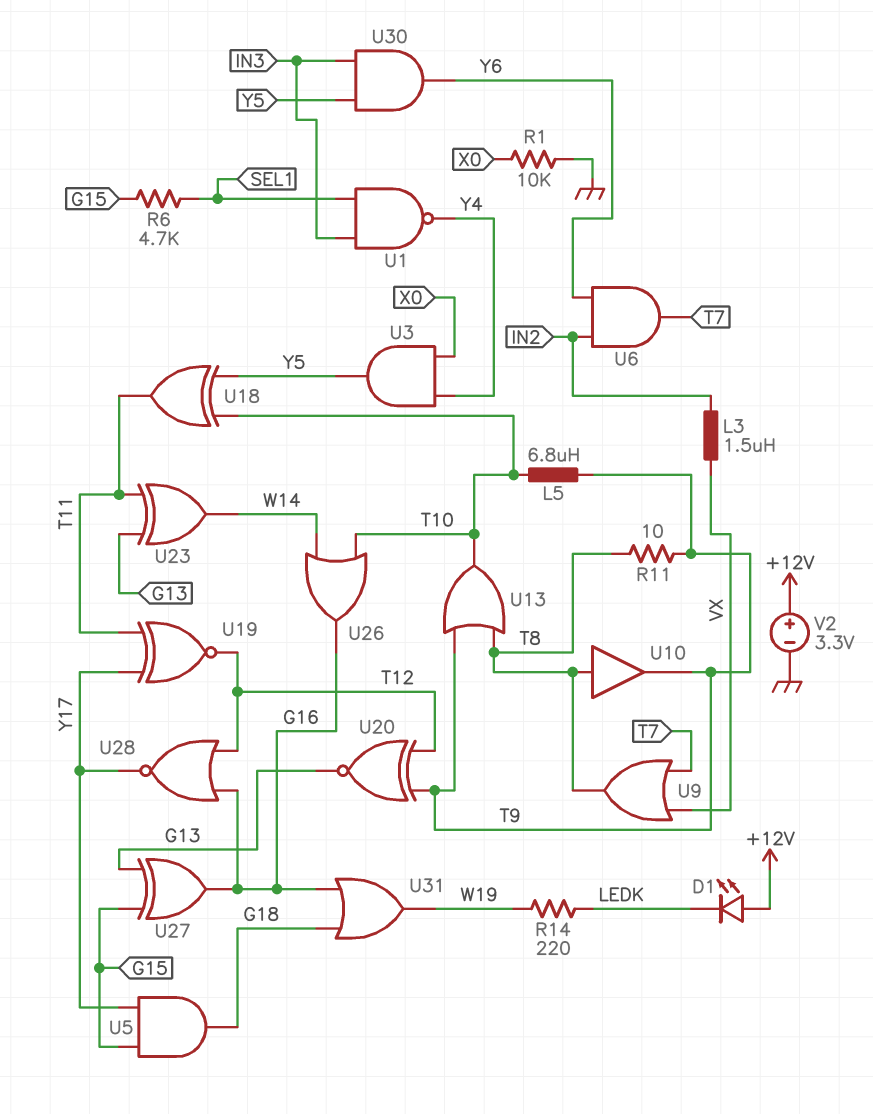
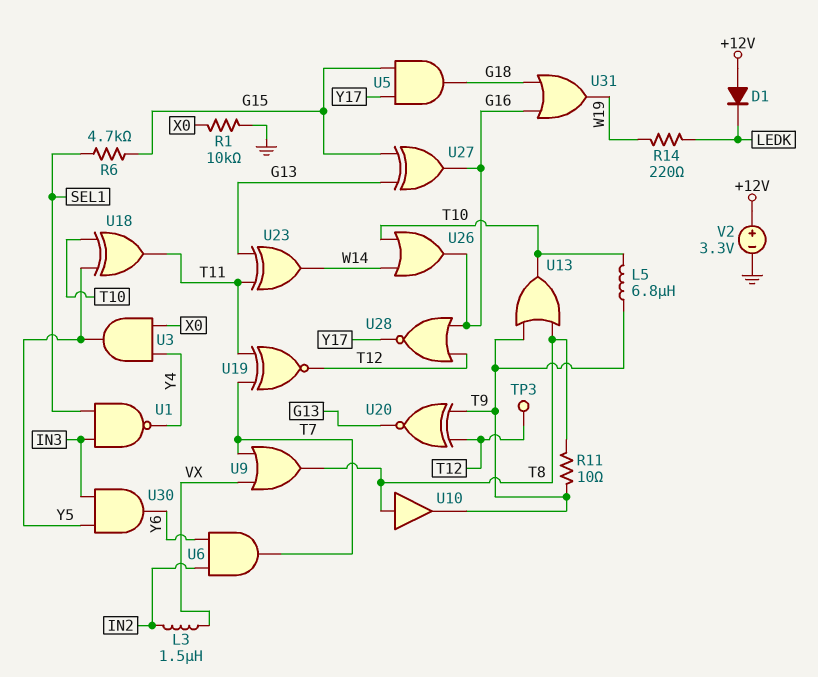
D1: LED (A +12V, K LEDK) -> diode (A +12V, K LEDK)
TP3: none -> test point (T12)
U19: XNOR (in T11, in Y17, out T12) -> XNOR (in T7, in T11, out T12)

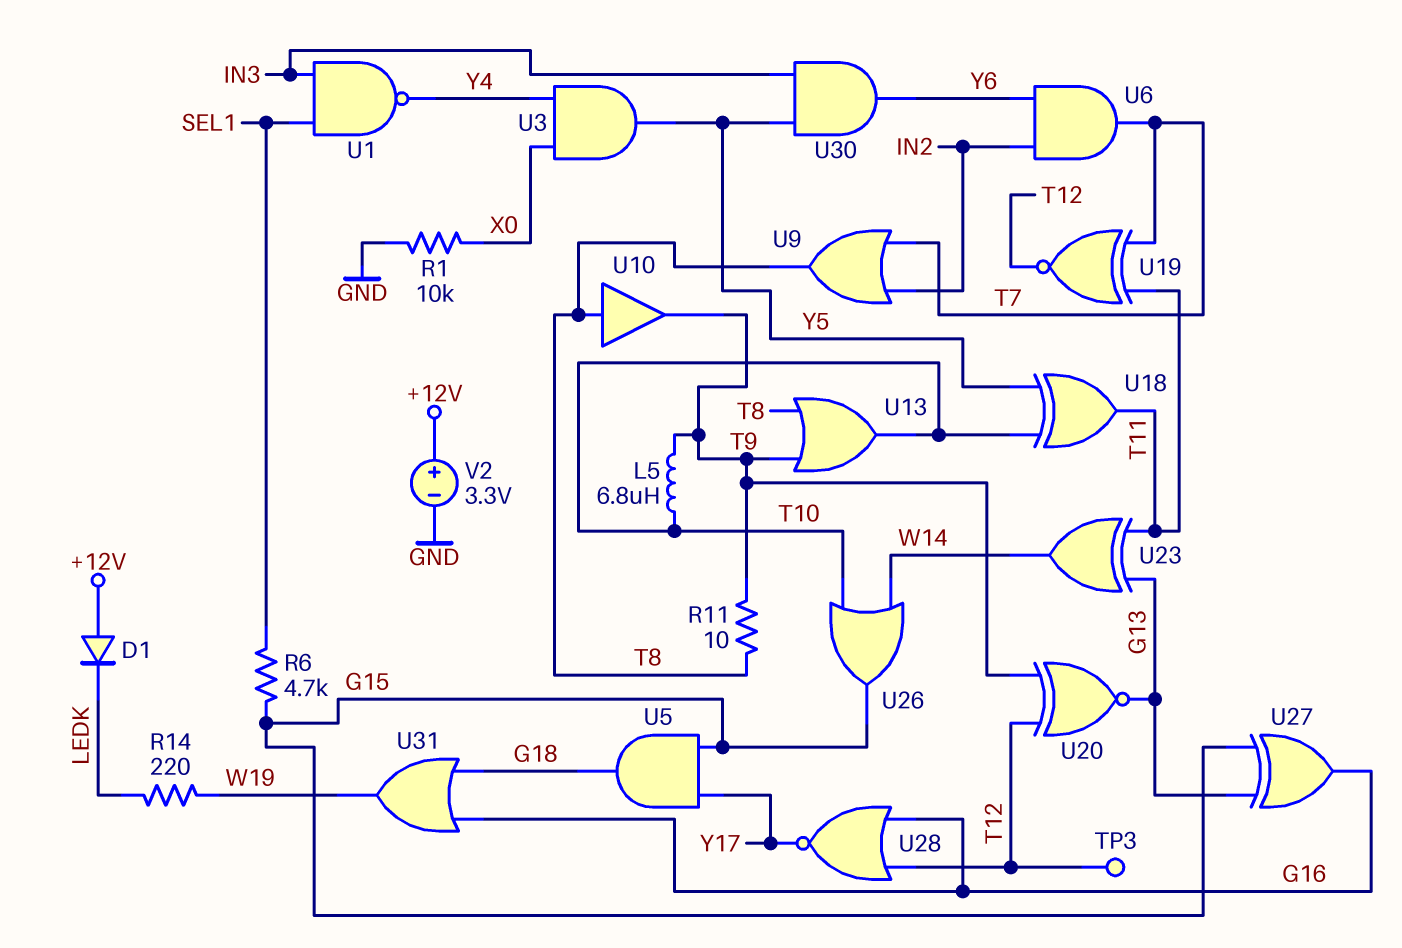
L3: 1.5uH (IN2, VX) -> none
U9: OR (in T7, in VX, out T8) -> OR (in IN2, in T7, out T8)
U26: OR (in T10, in W14, out G16) -> OR (in T10, in W14, out G15)

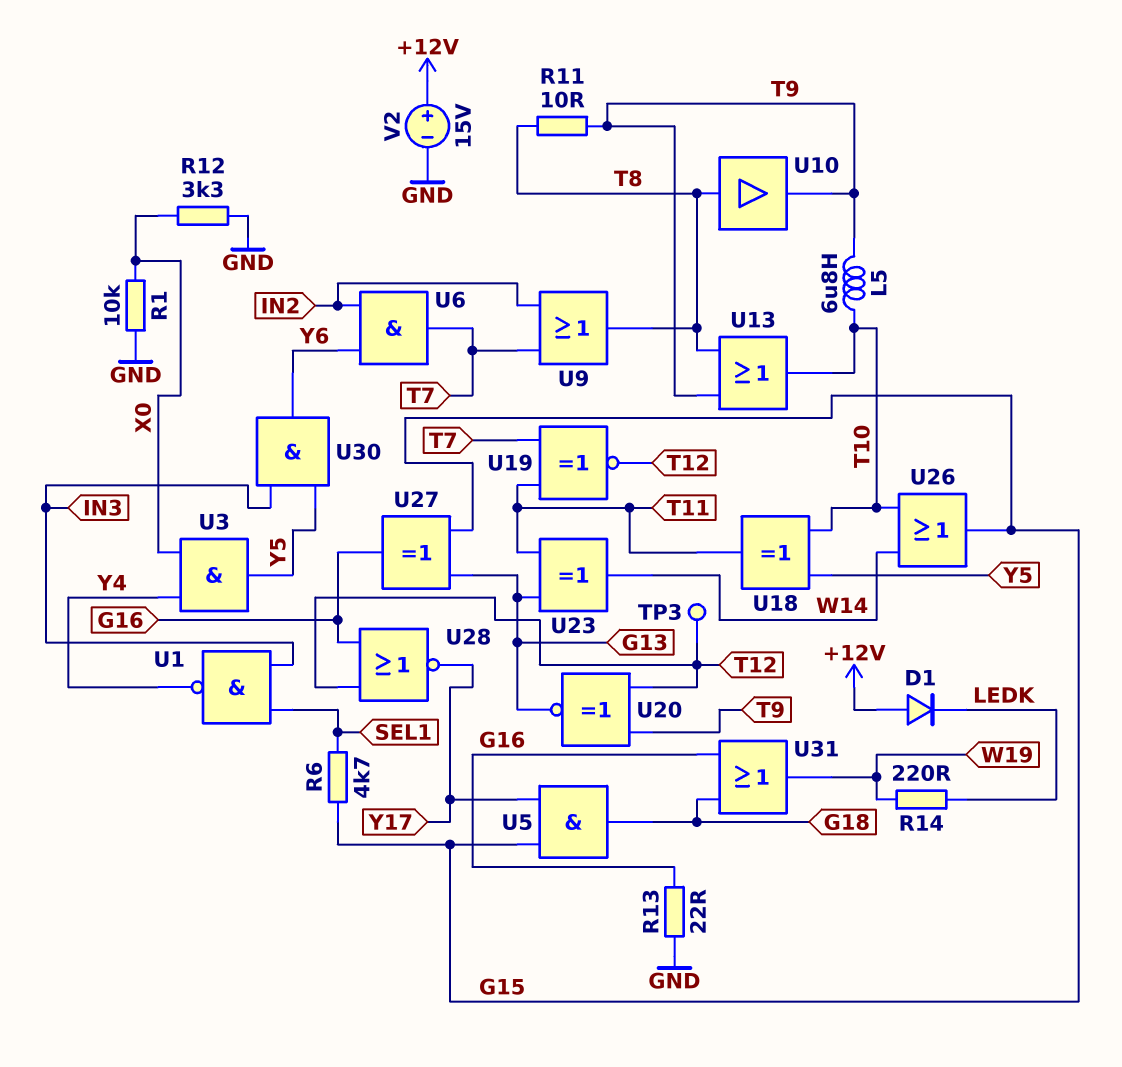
R12: none -> 3.3k (GND, X0)
R13: none -> 22 (G16, GND)
V2: 3.3V (plus +12V, minus GND) -> 15V (plus +12V, minus GND)

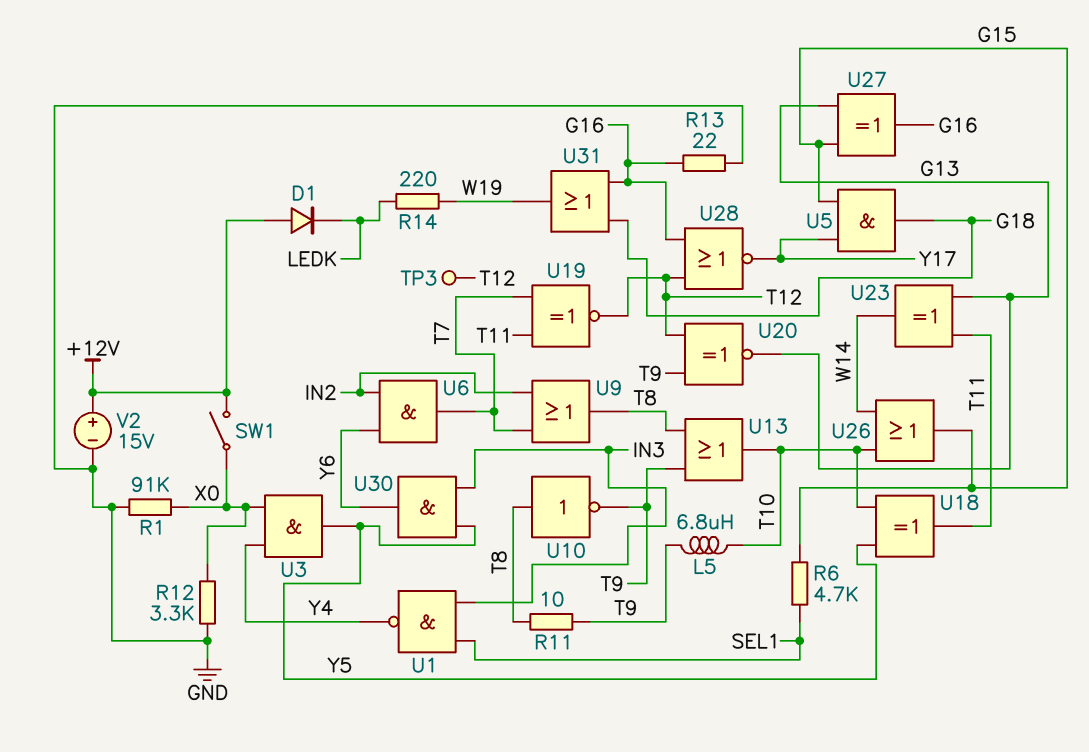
R1: 10k (GND, X0) -> 91k (GND, X0)
SW1: none -> switch (+12V, X0)
U10: buffer (in T8, out T9) -> NOT (in T8, out T9)

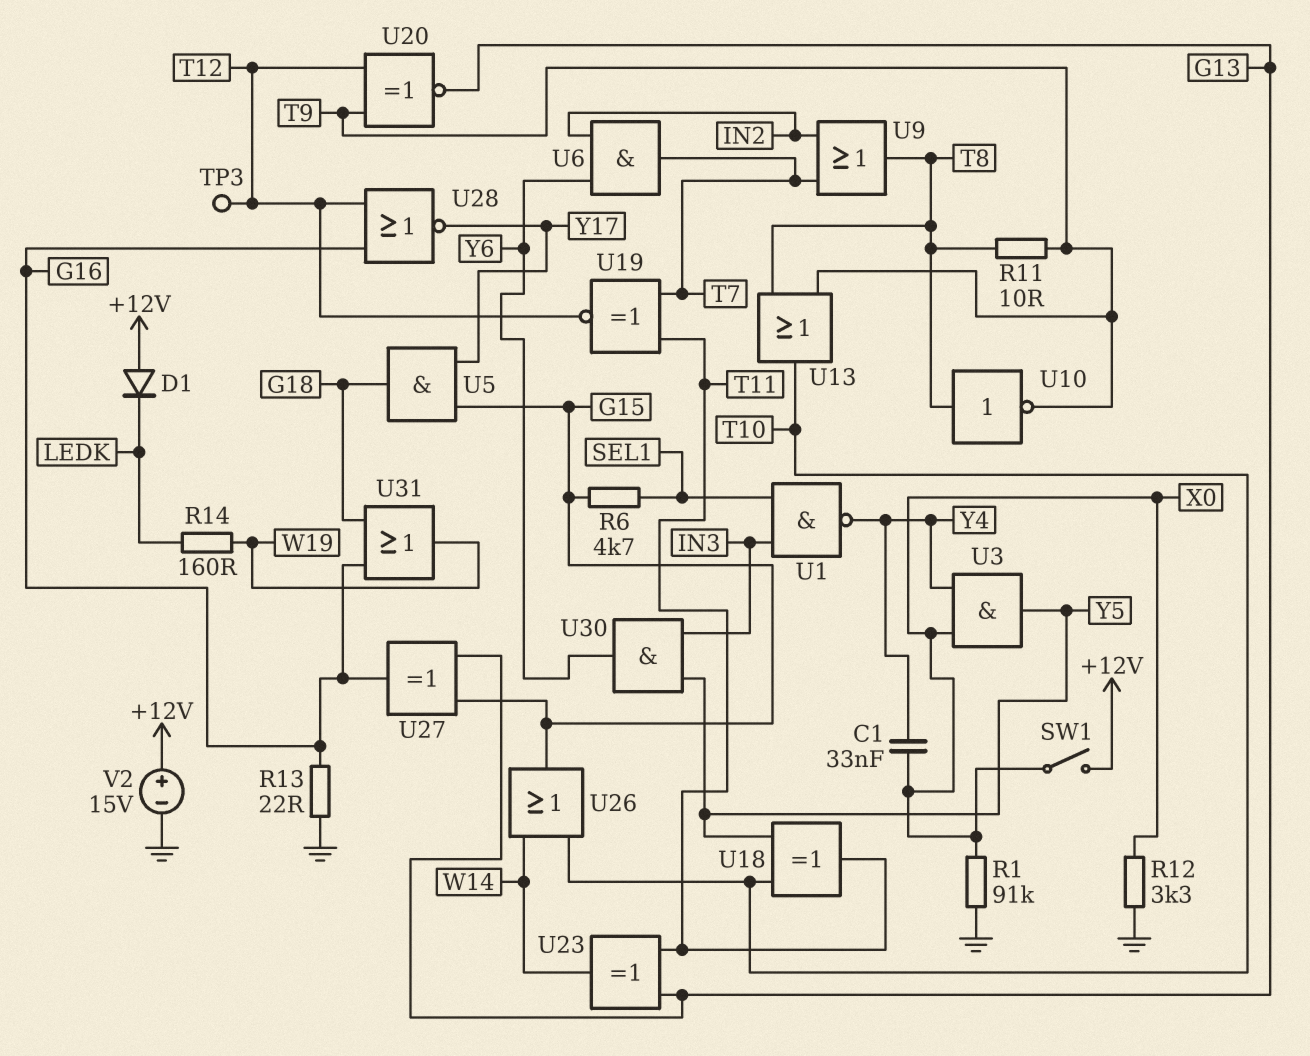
C1: none -> 33nF (X0, Y4)
L5: 6.8uH (T9, T10) -> none
R14: 220 (LEDK, W19) -> 160 (LEDK, W19)

